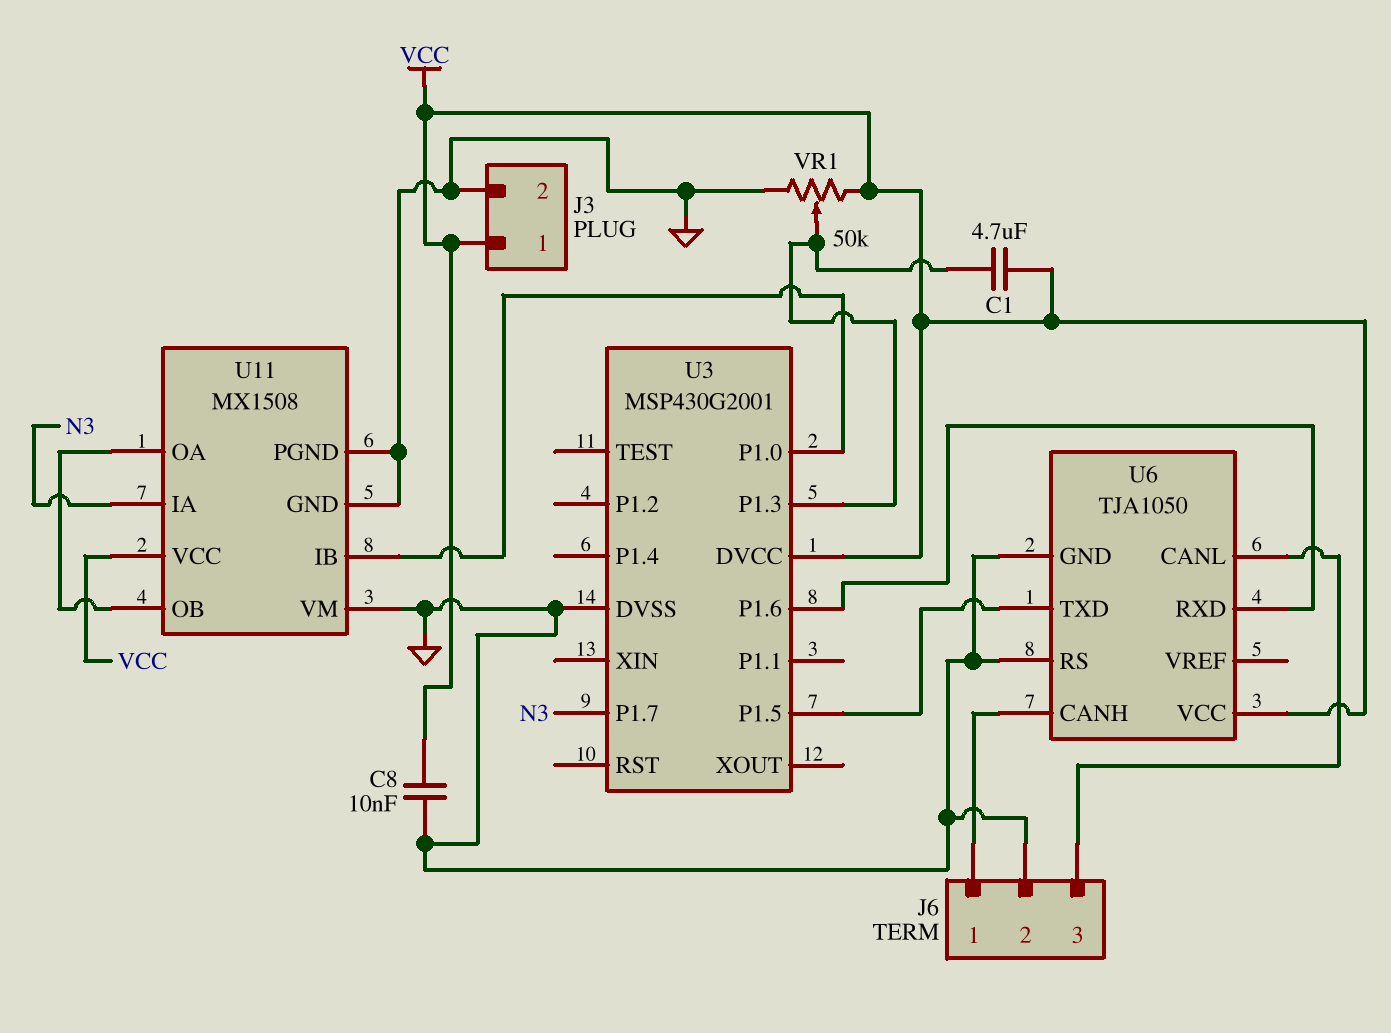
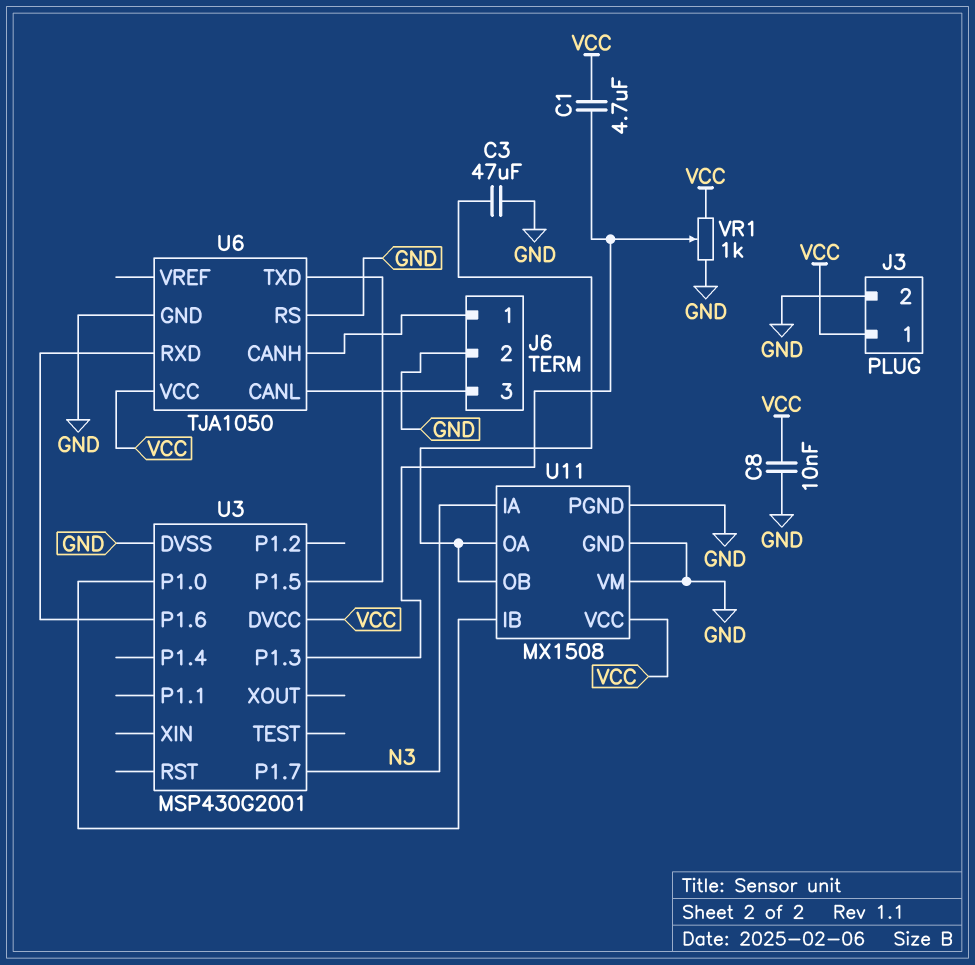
C3: none -> 47uF (GND, U11/OA)
VR1: 50k (GND, VCC, wiper U3/P1.3) -> 1k (GND, VCC, wiper U3/P1.3)

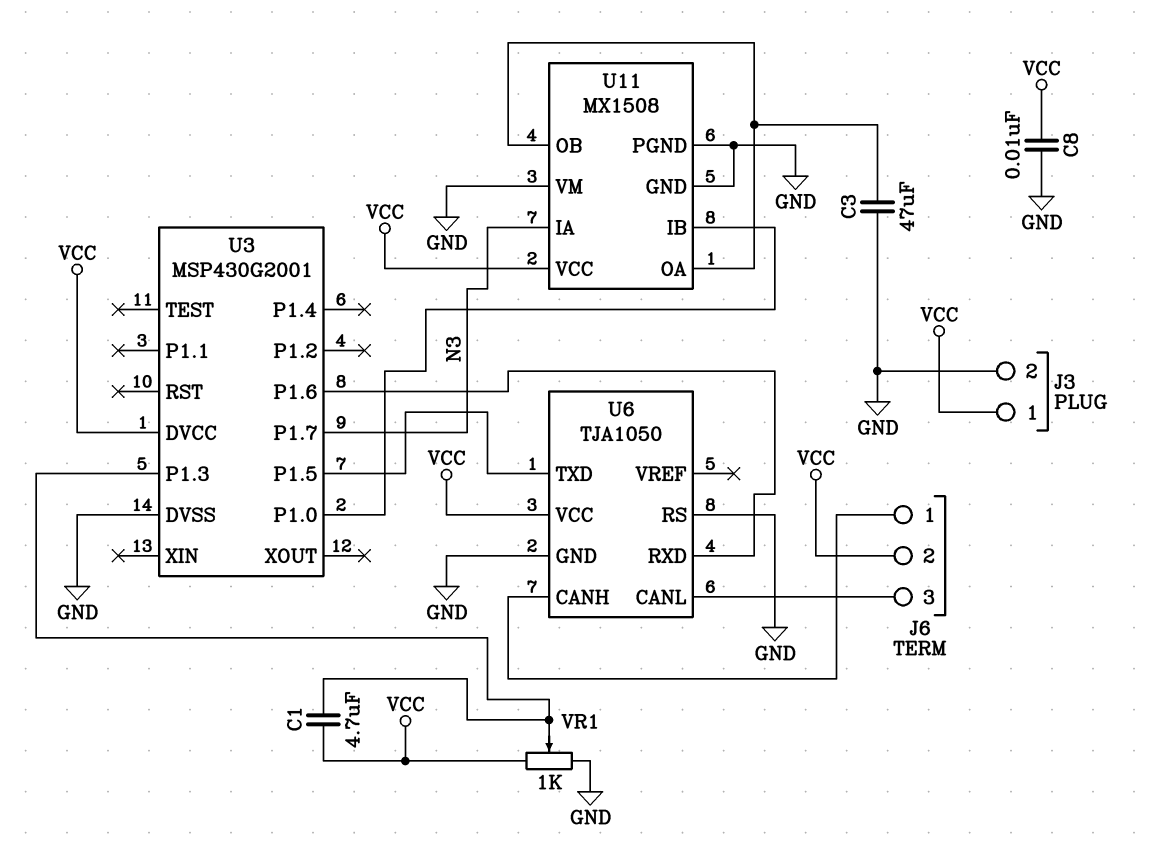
J6 pin 2: GND -> VCC

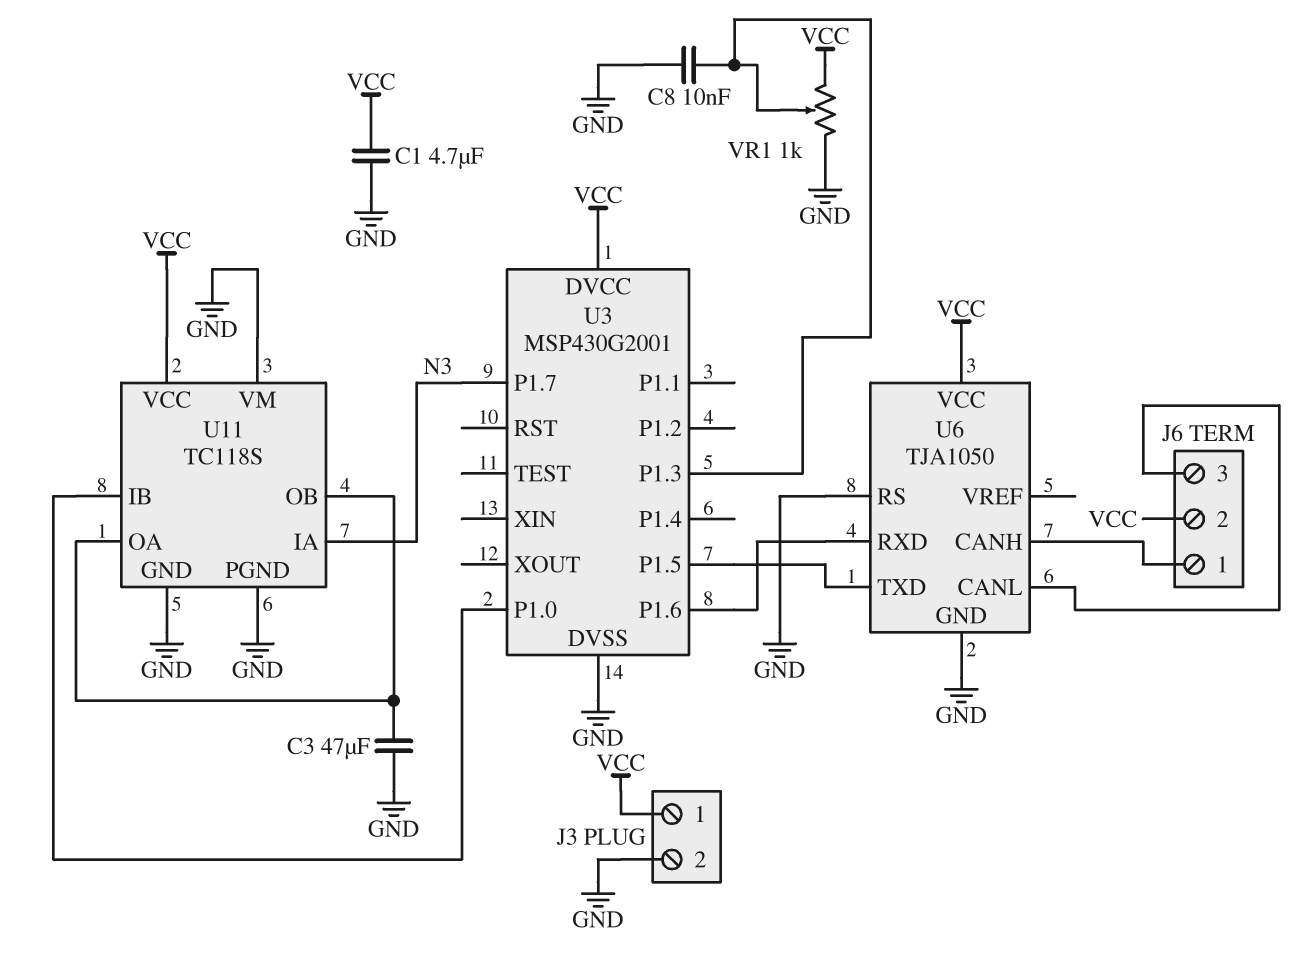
C1: 4.7uF (U3/P1.3, VCC) -> 4.7uF (GND, VCC)
C8: 10nF (GND, VCC) -> 10nF (GND, U3/P1.3)
U11: MX1508 -> TC118S

